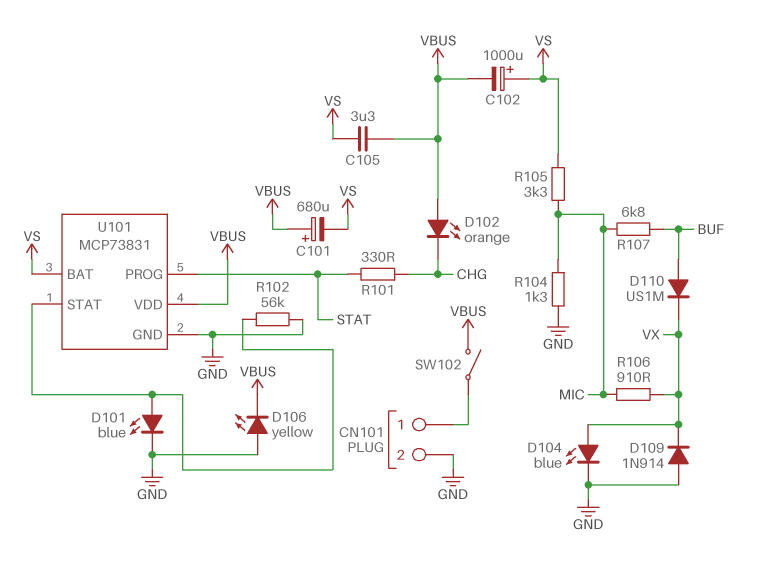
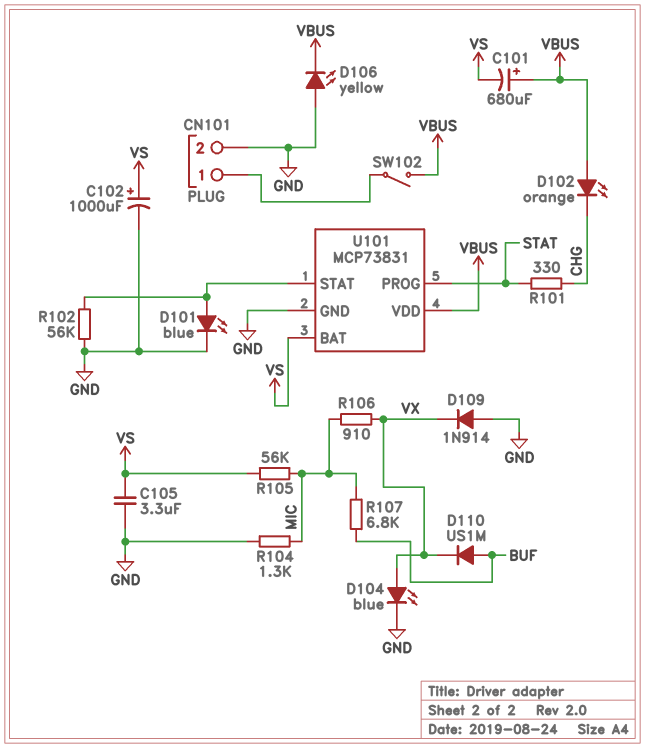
C102: 1000uF (plus VS, minus VBUS) -> 1000uF (plus VS, minus GND)
C105: 3.3uF (VBUS, VS) -> 3.3uF (GND, VS)
R105: 3.3k (MIC, VS) -> 56k (MIC, VS)

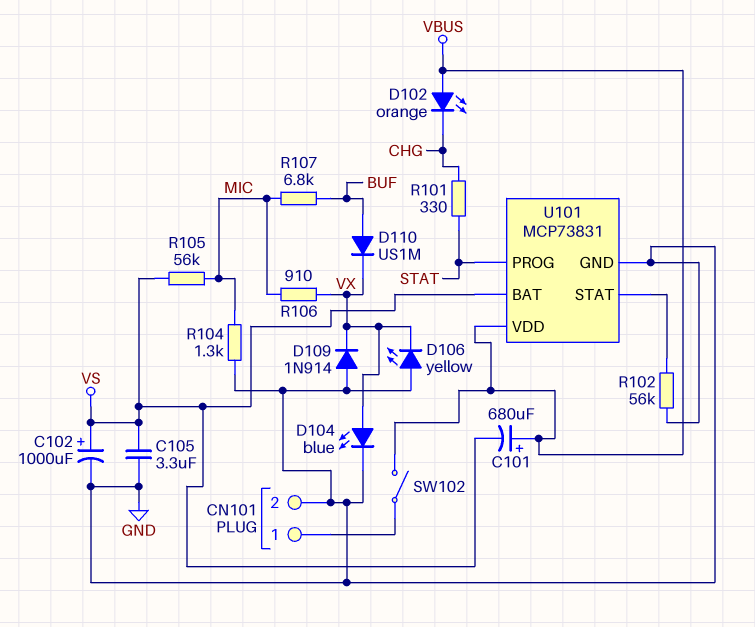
D101: LED blue (A U101/STAT, K GND) -> none
D106: LED yellow (A GND, K VBUS) -> LED yellow (A GND, K VX)

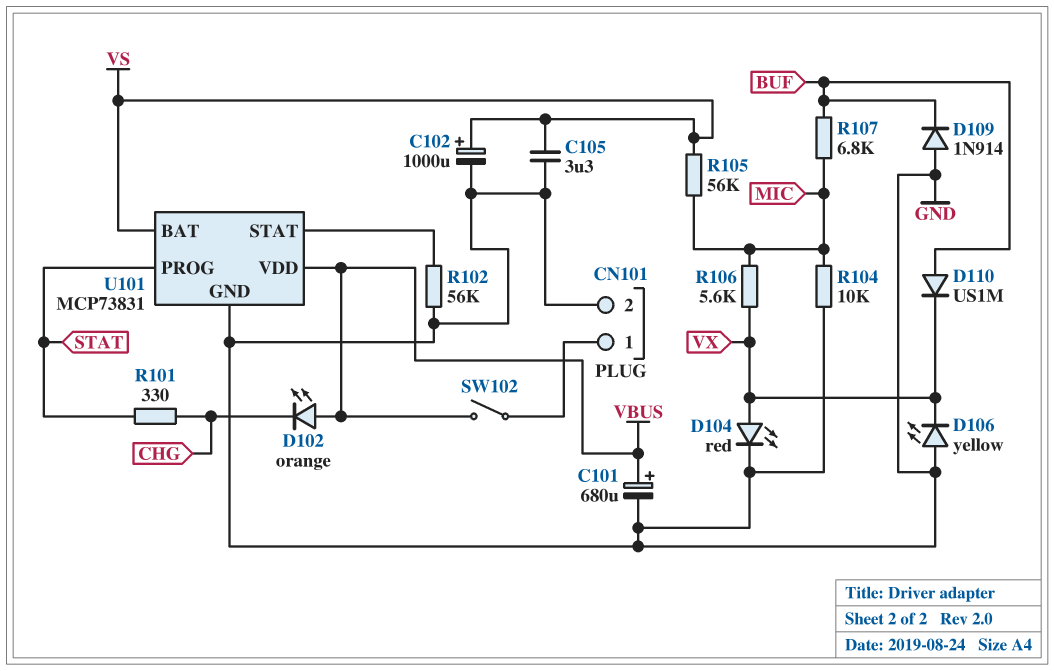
C101: 680uF (plus VBUS, minus VS) -> 680uF (plus VBUS, minus GND)
D104: LED blue (A VX, K GND) -> LED red (A VX, K GND)
D109: diode 1N914 (A GND, K VX) -> diode 1N914 (A GND, K BUF)
R104: 1.3k (GND, MIC) -> 10k (GND, MIC)
R106: 910 (MIC, VX) -> 5.6k (MIC, VX)

